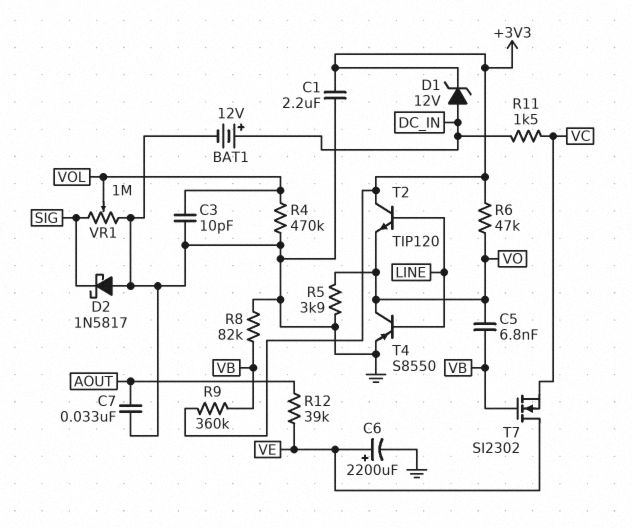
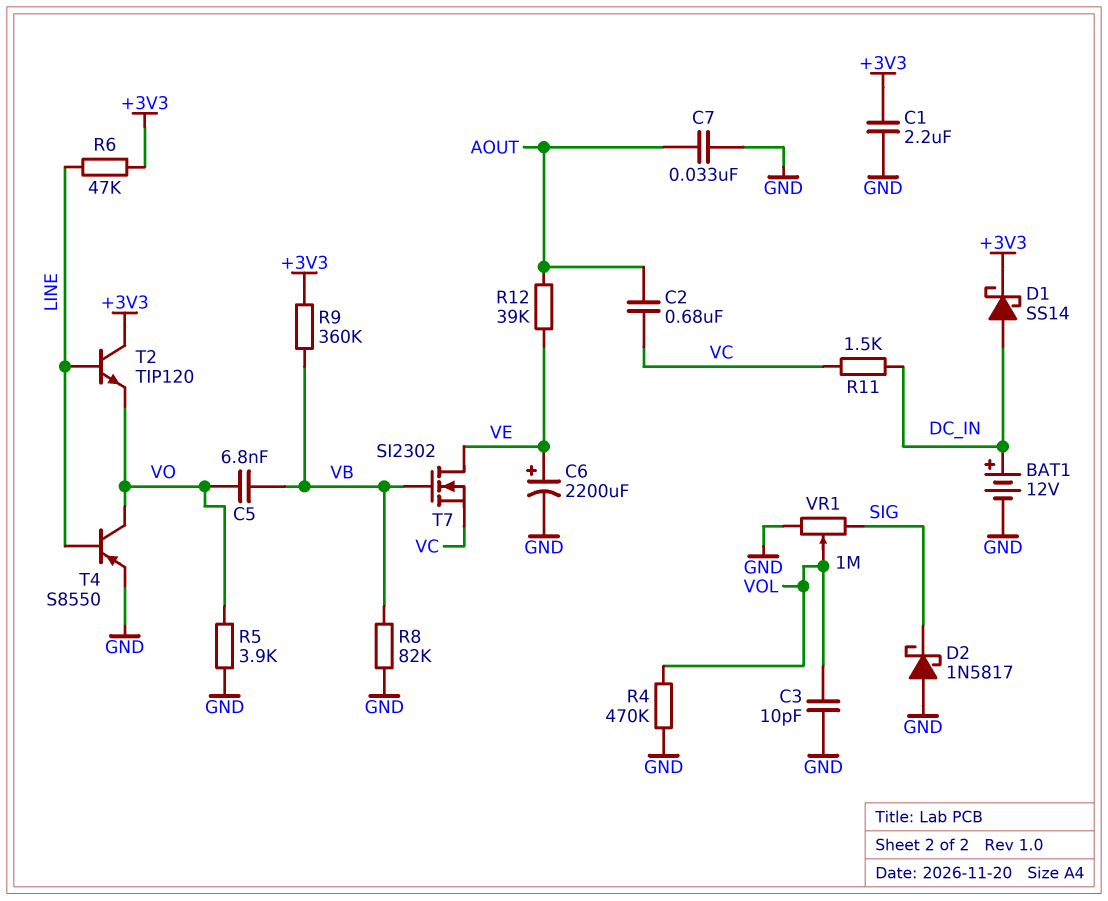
C2: none -> 680nF (AOUT, VC)
D1: zener 12V (A DC_IN, K +3V3) -> schottky SS14 (A DC_IN, K +3V3)
R6: 47k (+3V3, VO) -> 47k (+3V3, LINE)

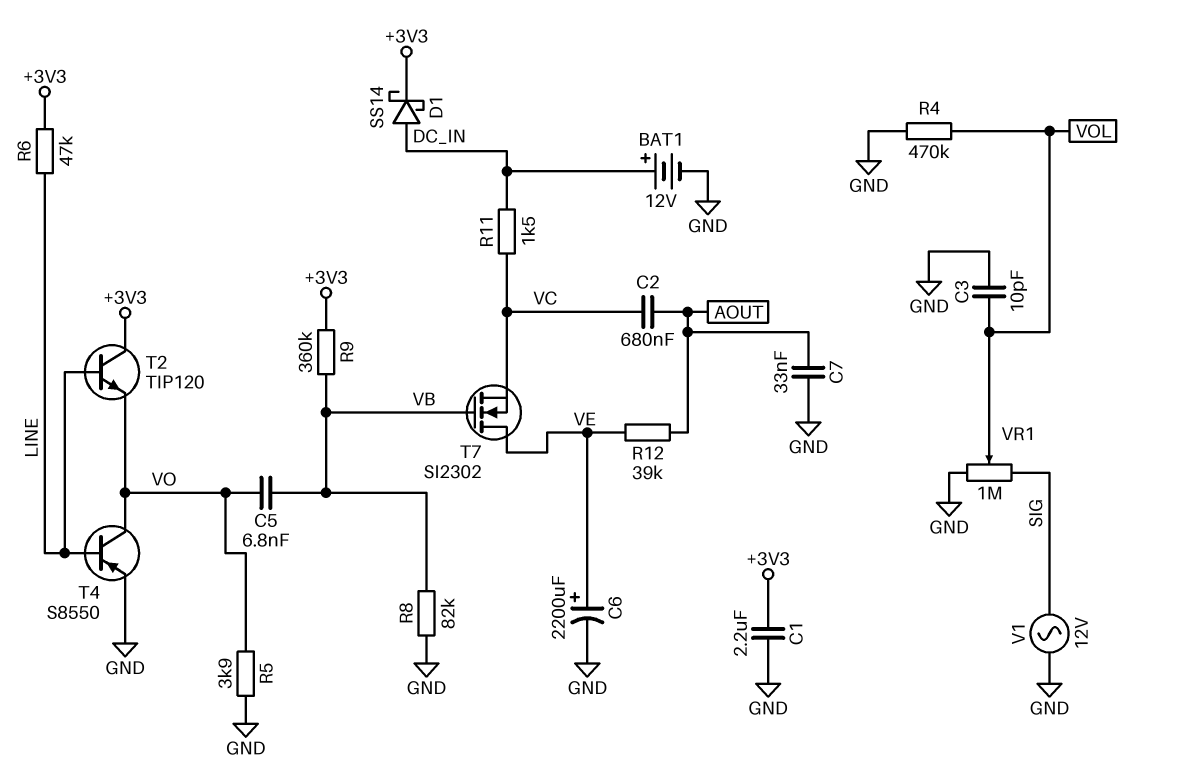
D2: schottky 1N5817 (A GND, K SIG) -> none
V1: none -> AC 12V (GND, SIG)

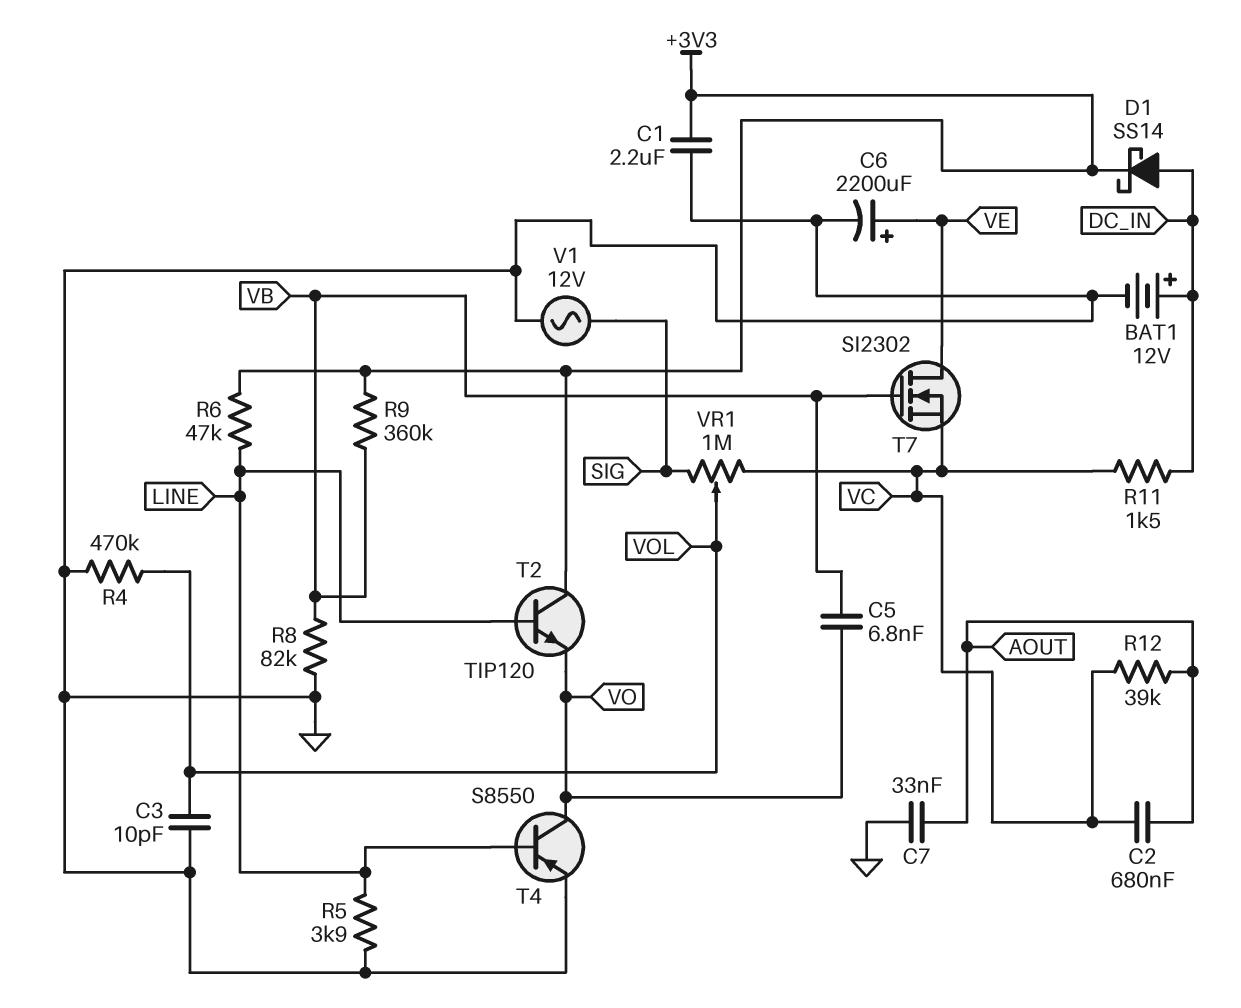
R5: 3.9k (GND, VO) -> 3.9k (GND, LINE)
R12: 39k (AOUT, VE) -> 39k (AOUT, VC)
VR1: 1M (GND, SIG, wiper VOL) -> 1M (SIG, VC, wiper VOL)

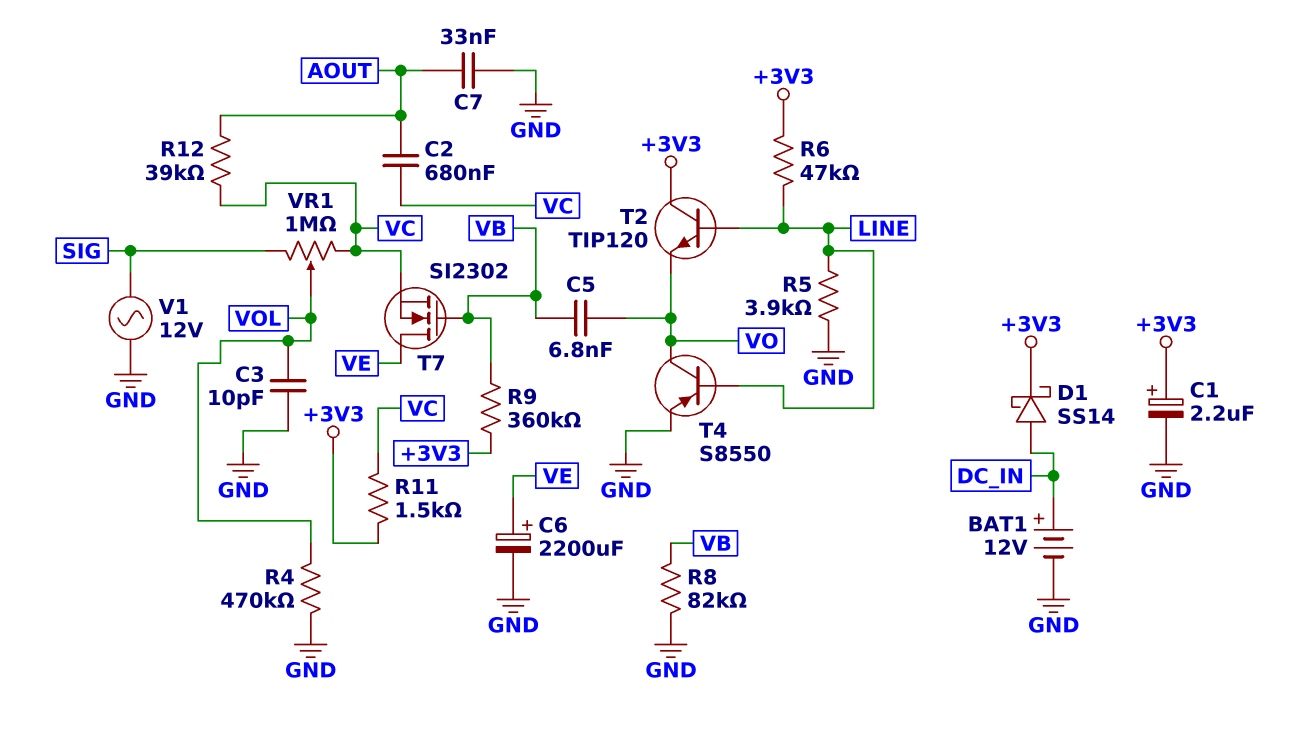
C1: 2.2uF (+3V3, GND) -> 2.2uF (plus +3V3, minus GND)
R11: 1.5k (DC_IN, VC) -> 1.5k (+3V3, VC)

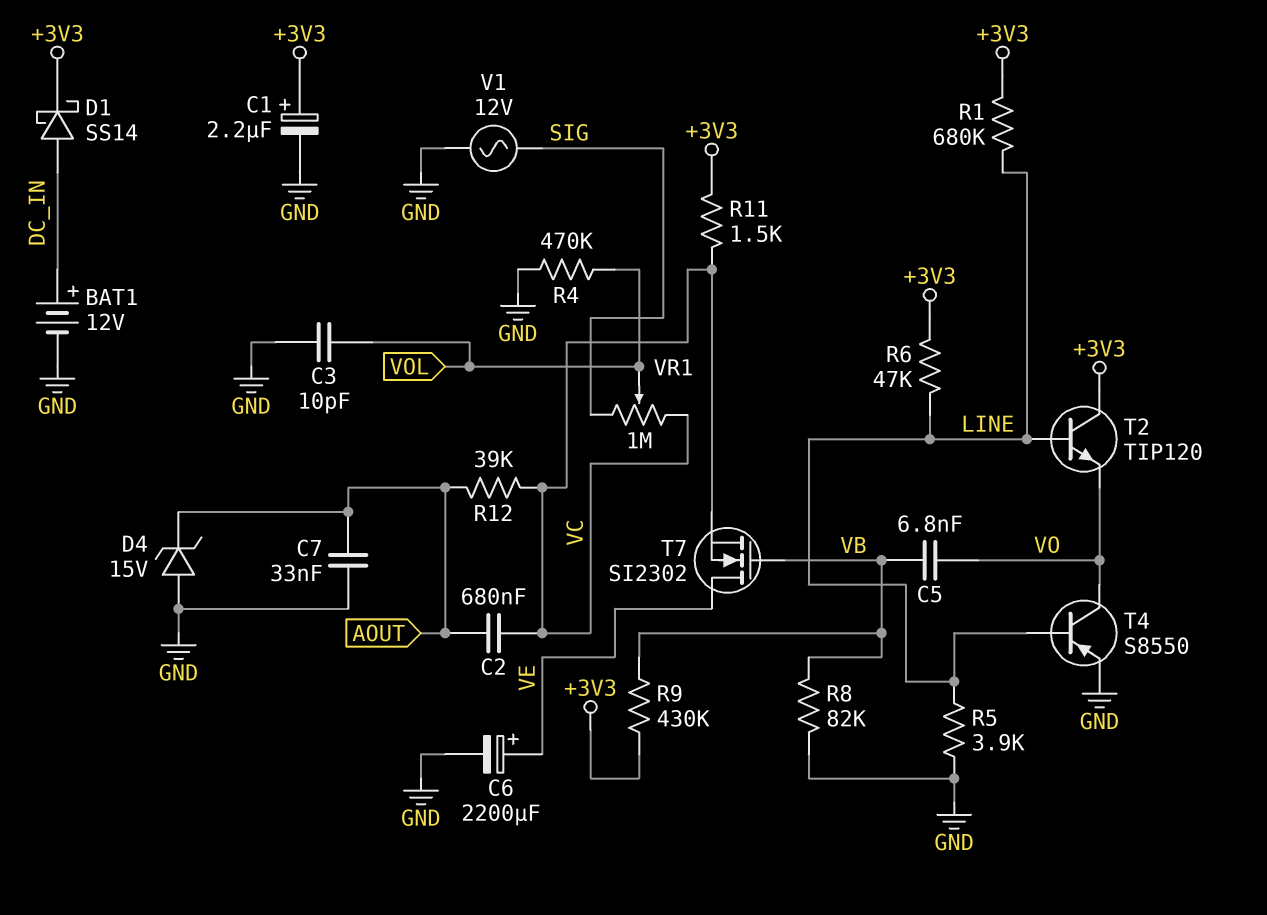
D4: none -> zener 15V (A GND, K AOUT)
R1: none -> 680k (+3V3, LINE)
R9: 360k (+3V3, VB) -> 430k (+3V3, VB)

